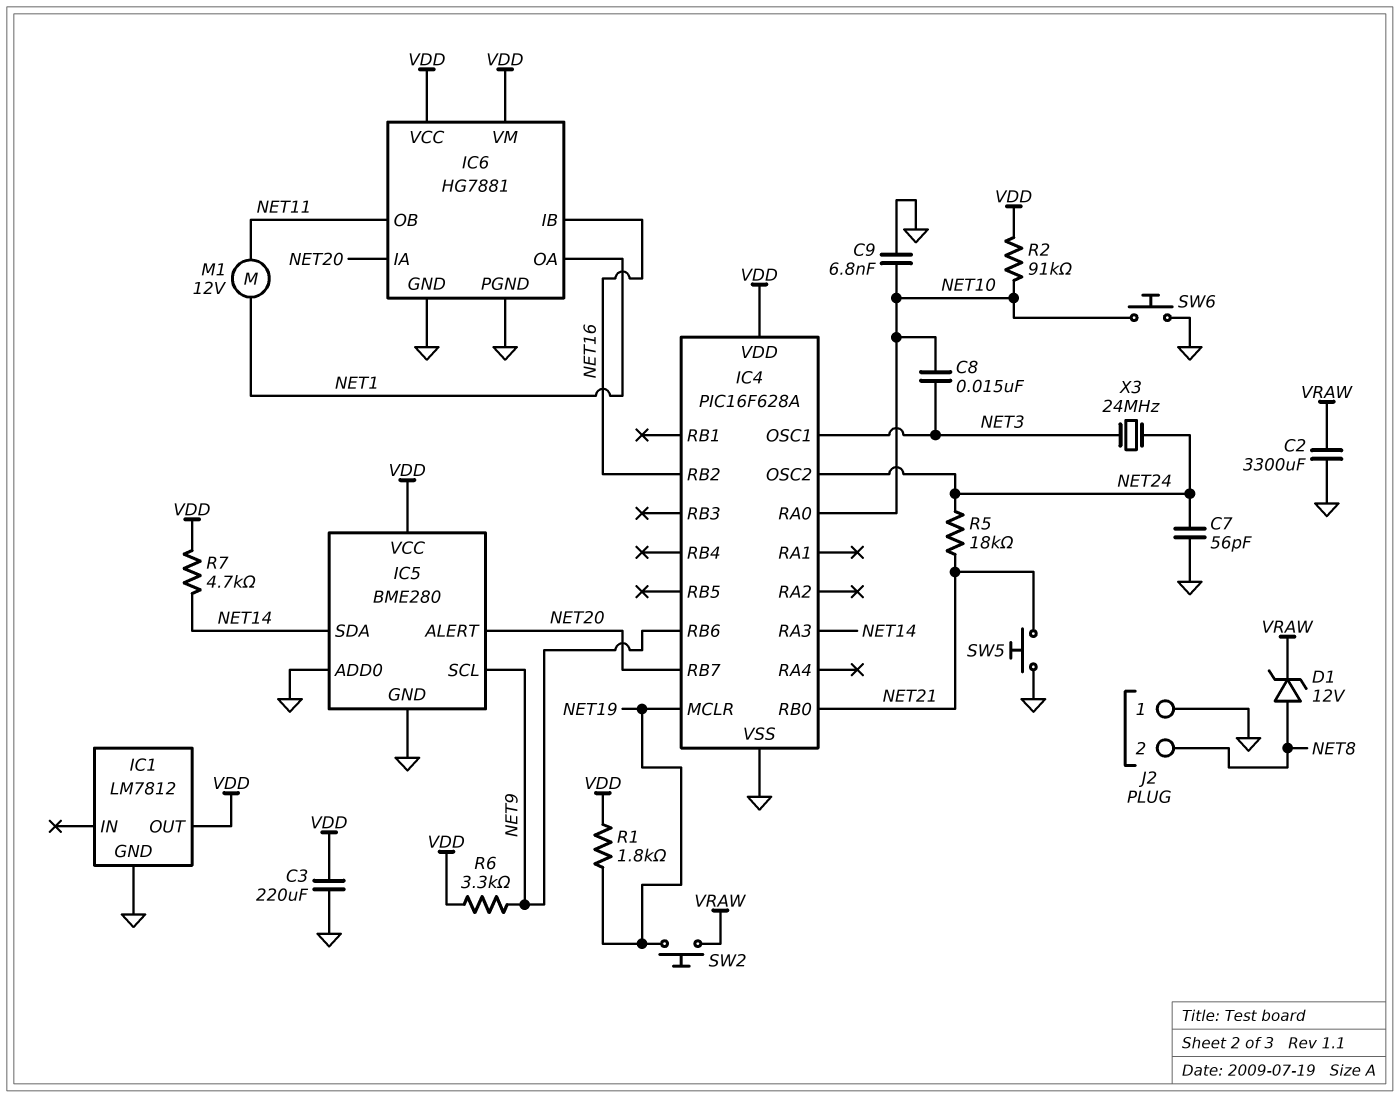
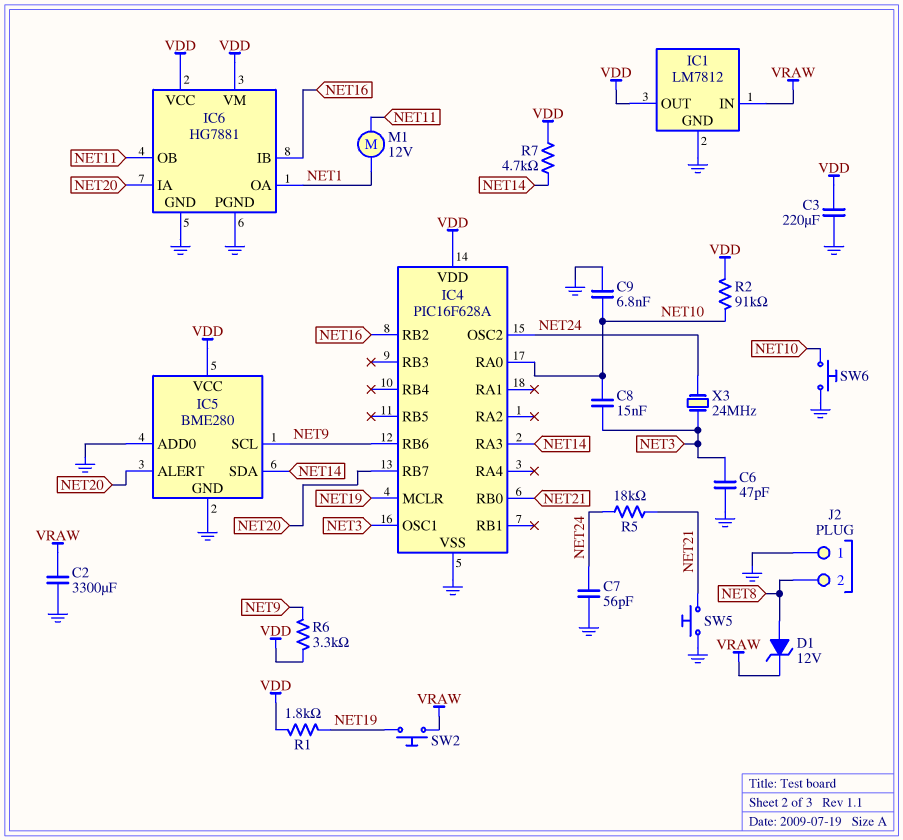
C6: none -> 47pF (GND, NET3)
IC1 pin IN: none -> VRAW

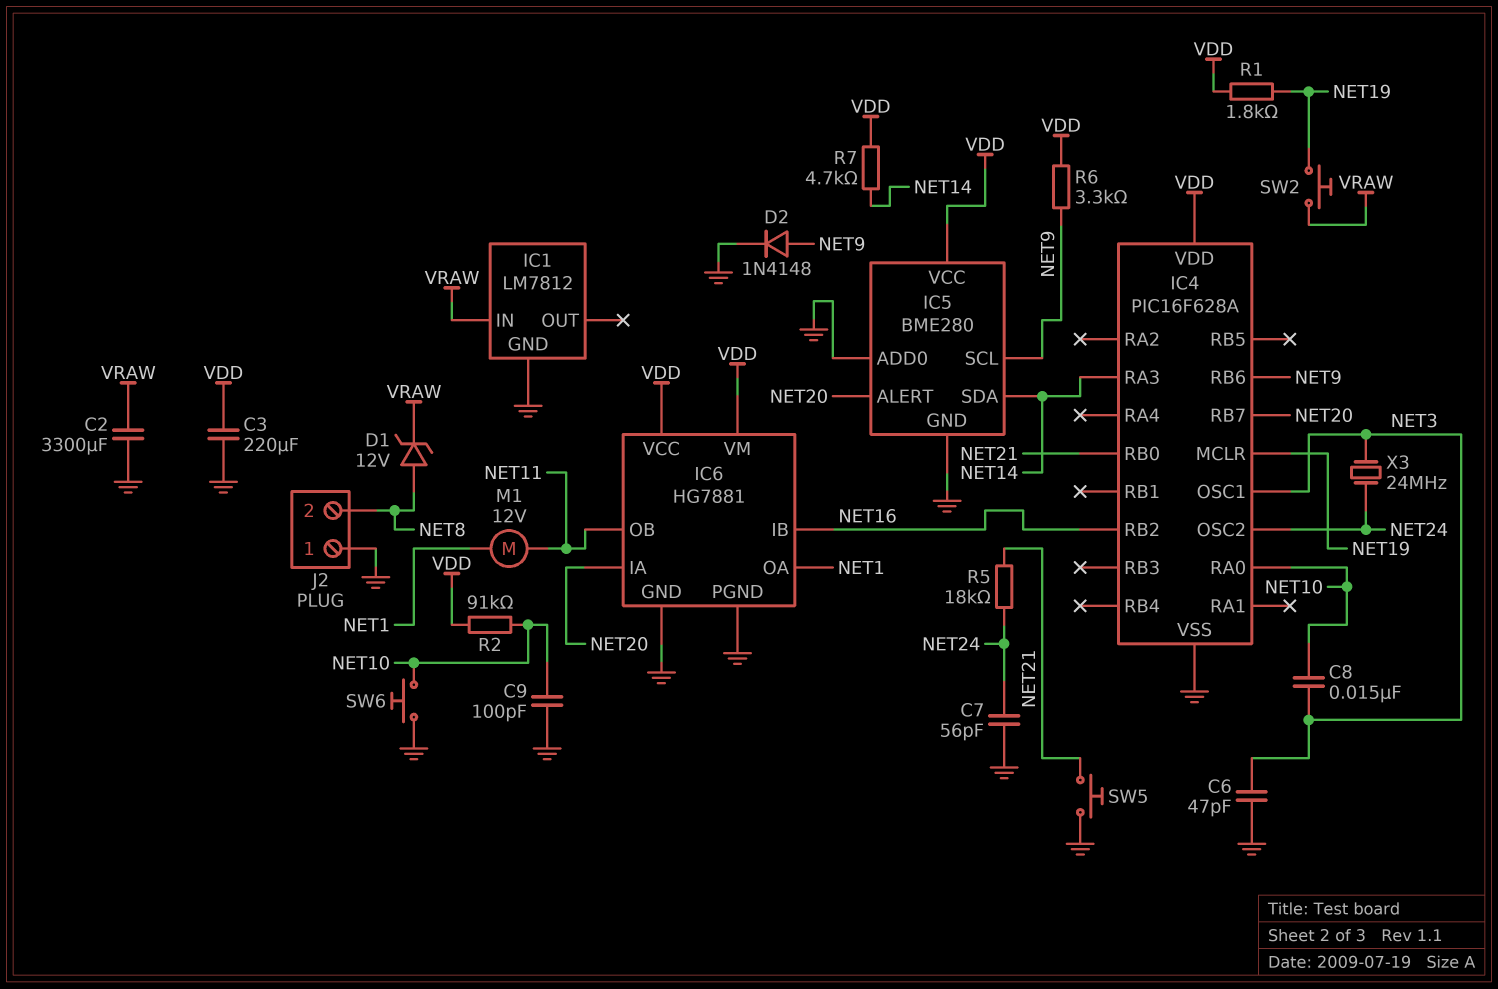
C9: 6.8nF (GND, NET10) -> 100pF (GND, NET10)
D2: none -> diode 1N4148 (A NET9, K GND)
IC1 pin OUT: VDD -> none

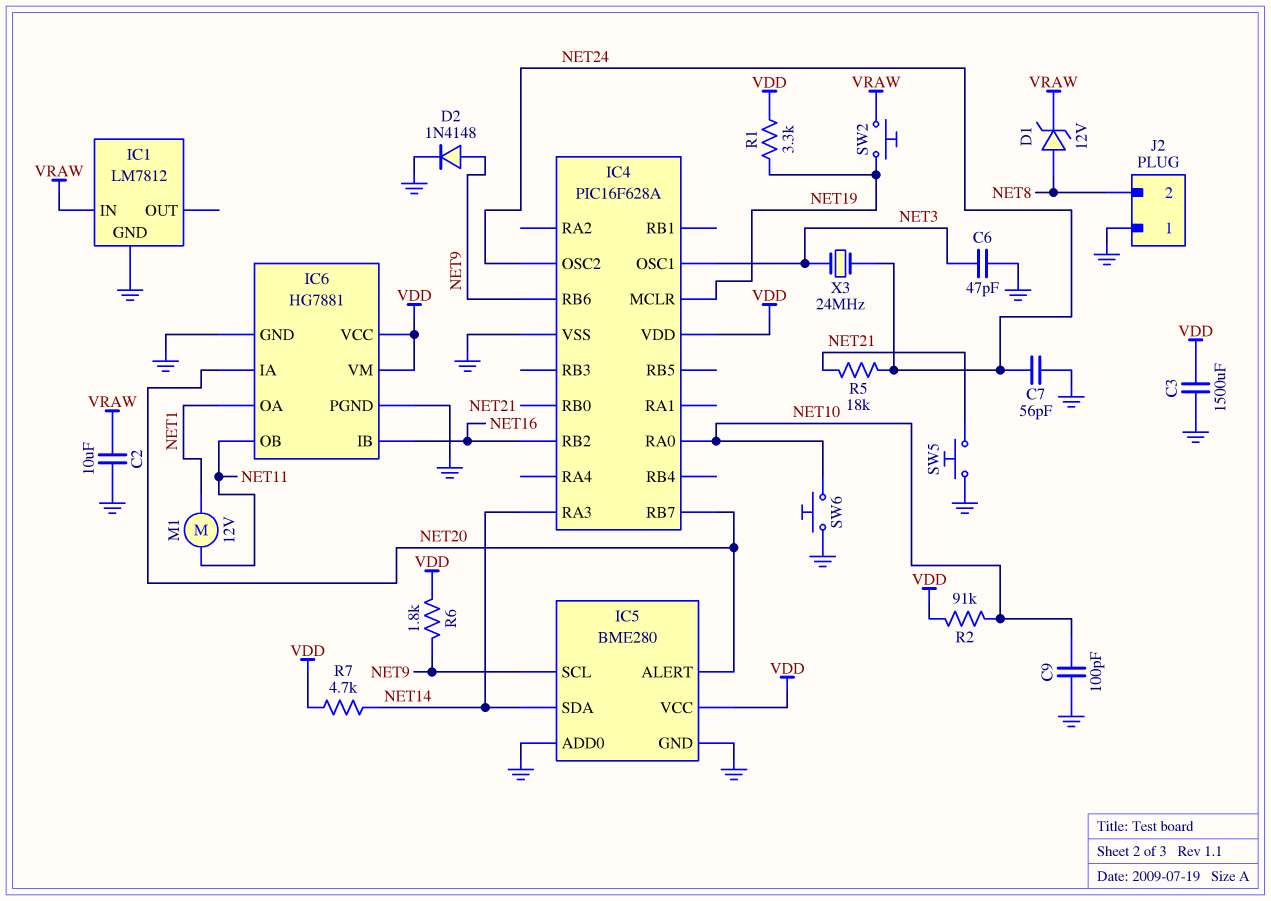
C2: 3300uF (GND, VRAW) -> 10uF (GND, VRAW)
C3: 220uF (GND, VDD) -> 1500uF (GND, VDD)
C8: 15nF (NET3, NET10) -> none
R1: 1.8k (NET19, VDD) -> 3.3k (NET19, VDD)
R6: 3.3k (NET9, VDD) -> 1.8k (NET9, VDD)

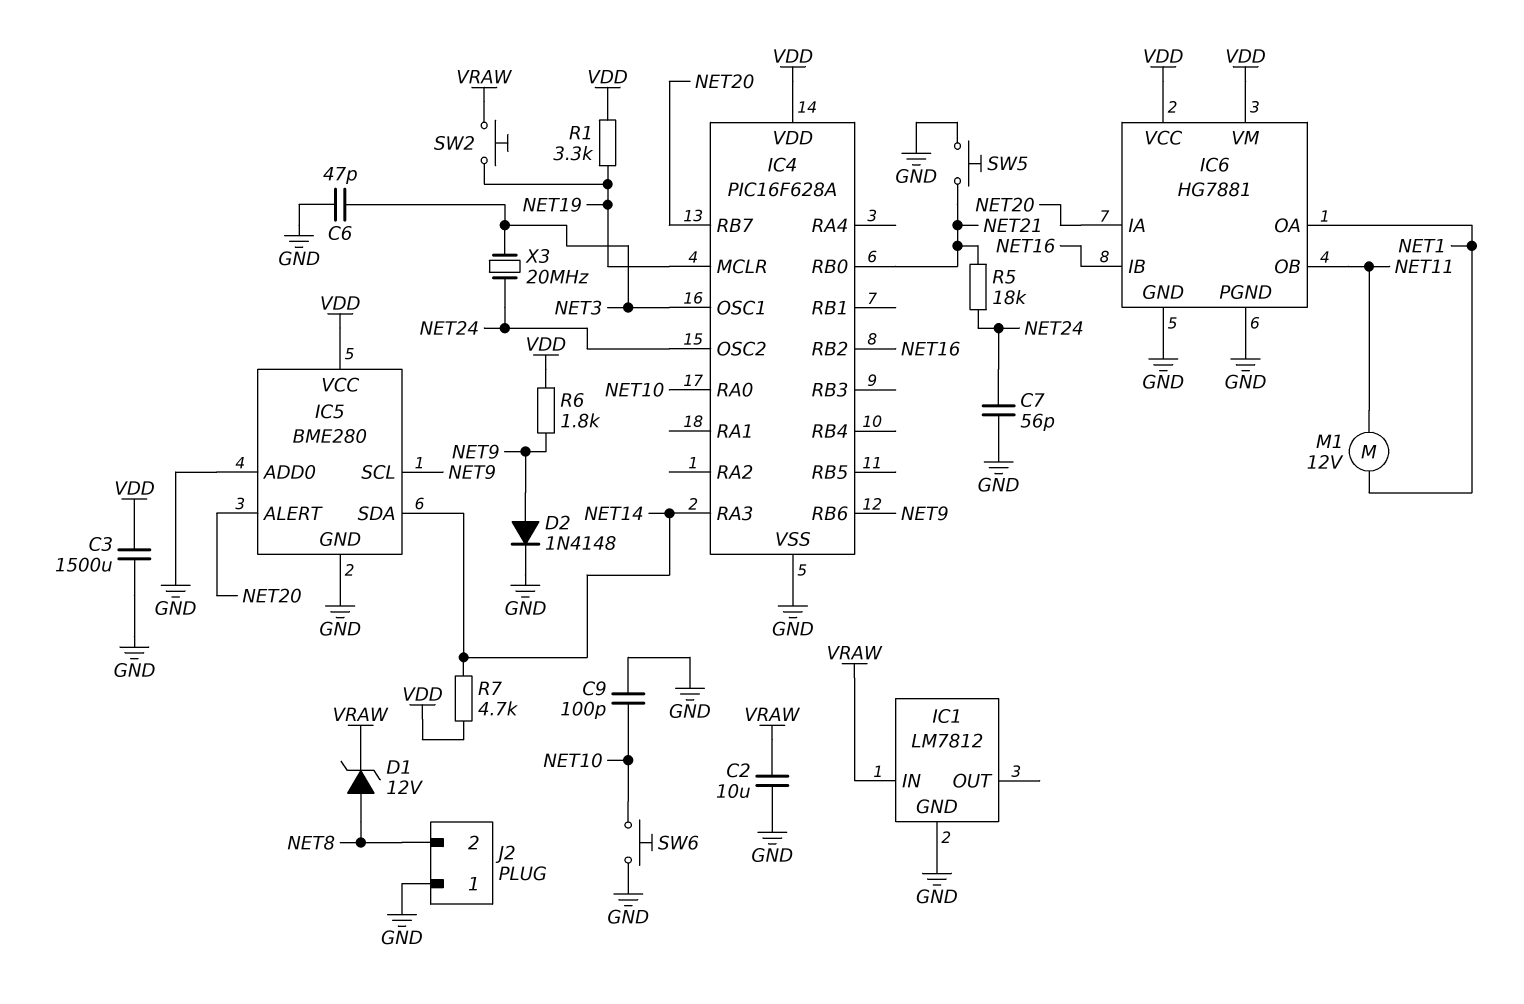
R2: 91k (NET10, VDD) -> none
X3: 24MHz (NET3, NET24) -> 20MHz (NET3, NET24)

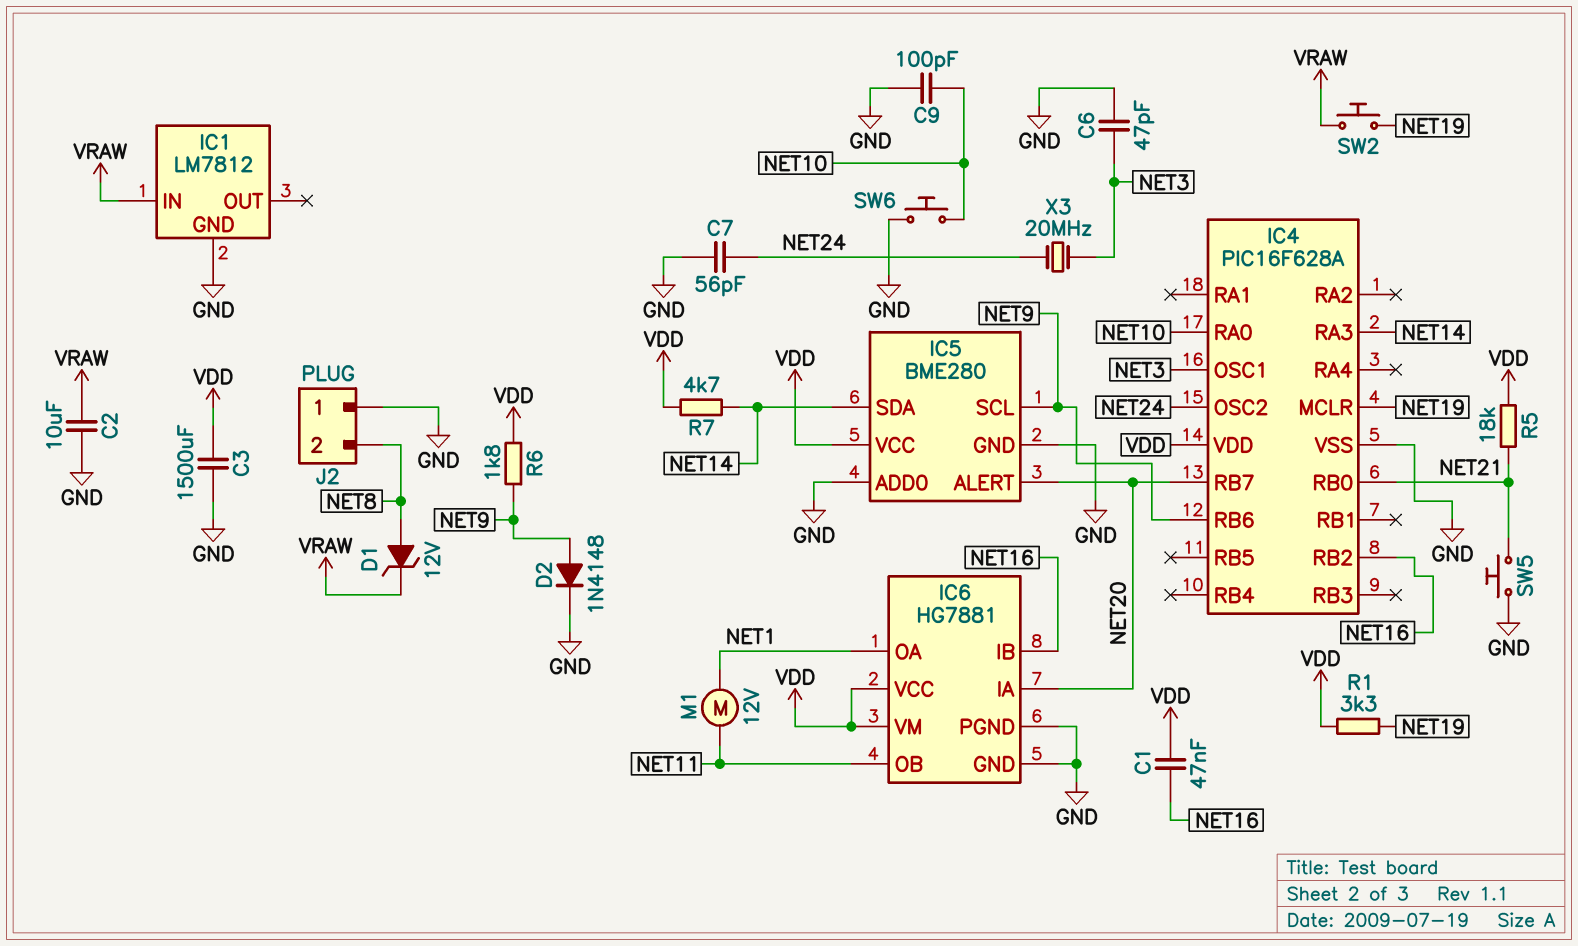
C1: none -> 47nF (NET16, VDD)
R5: 18k (NET21, NET24) -> 18k (NET21, VDD)

